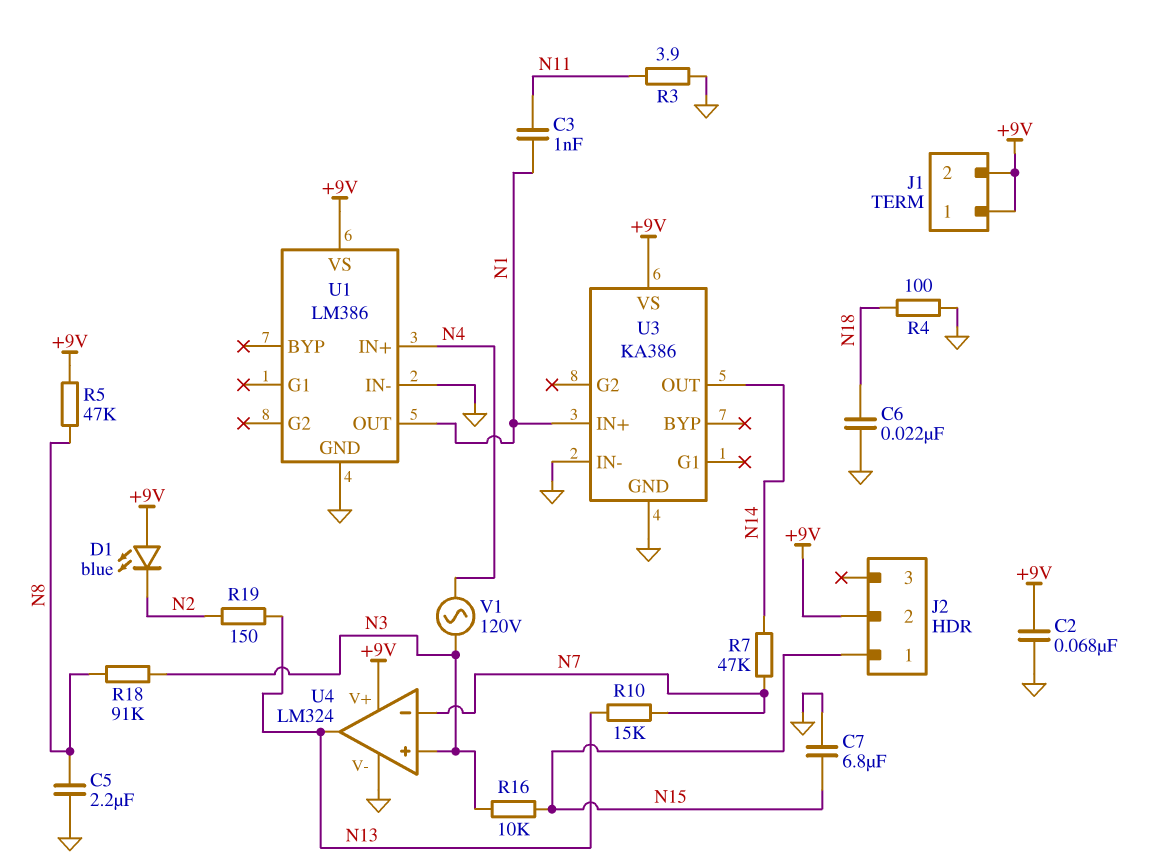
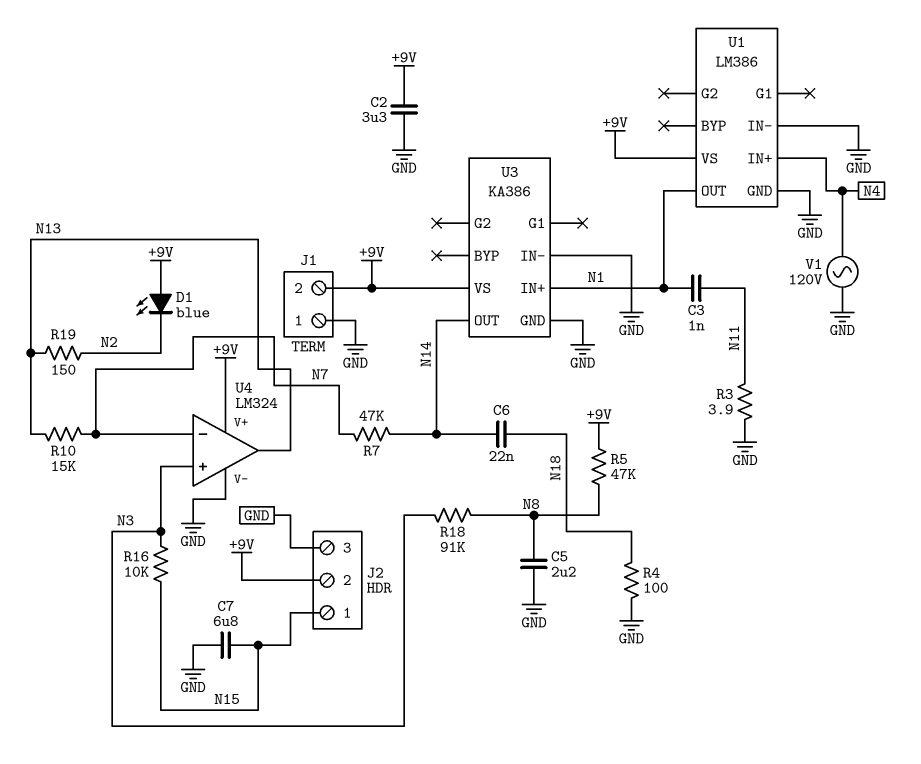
C2: 68nF (+9V, GND) -> 3.3uF (+9V, GND)
C6: 22nF (GND, N18) -> 22nF (N14, N18)
J1 pin 1: +9V -> GND
J2 pin 3: none -> GND
V1: AC 120V (N3, N4) -> AC 120V (GND, N4)

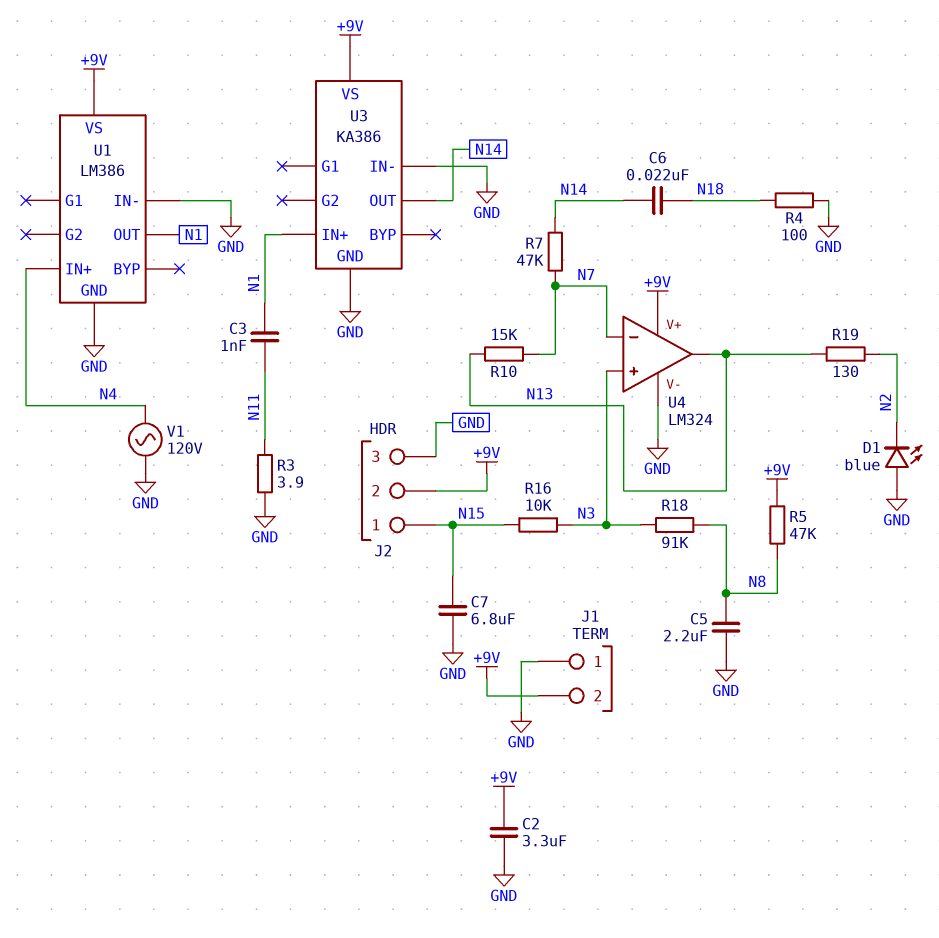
D1: LED blue (A +9V, K N2) -> LED blue (A GND, K N2)
R19: 150 (N2, N13) -> 130 (N2, N13)

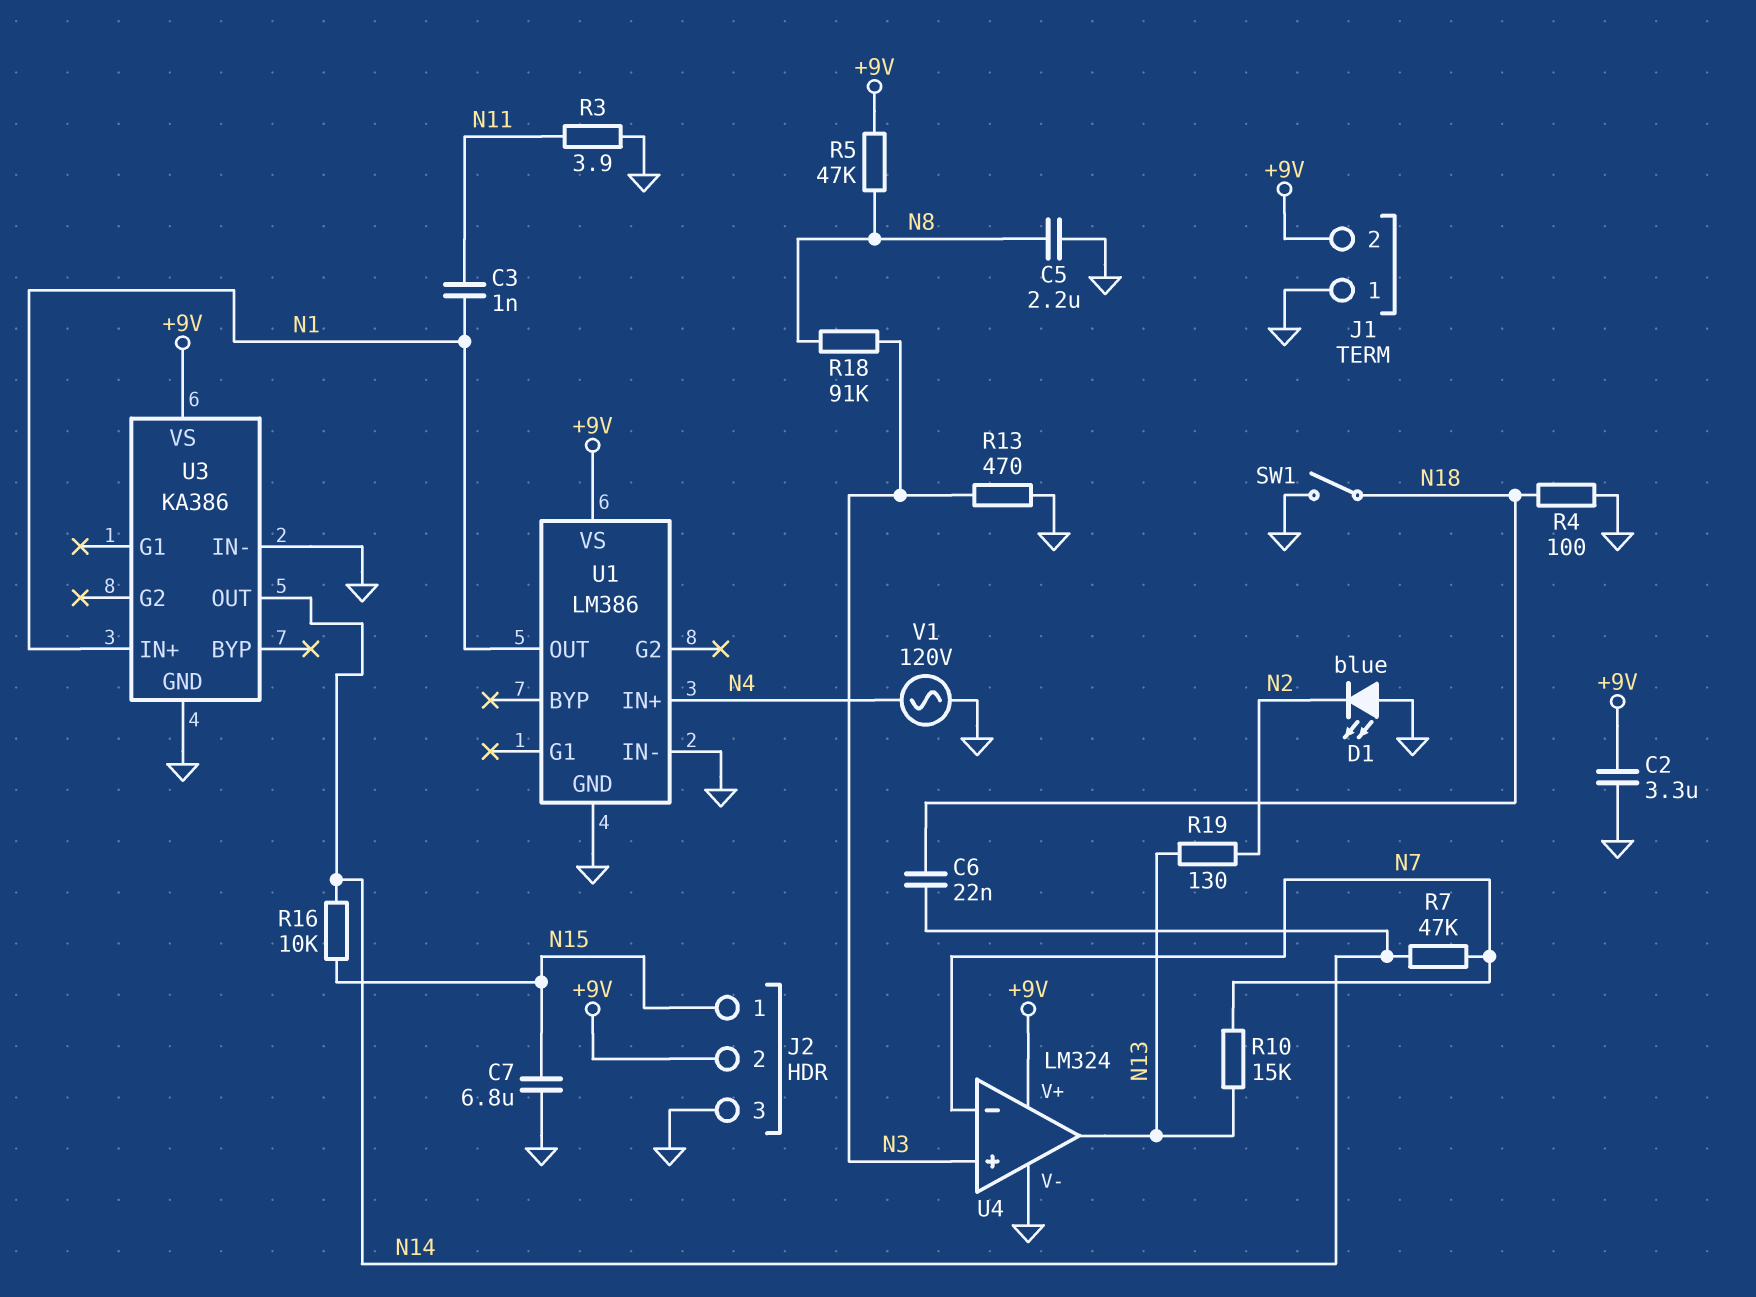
R13: none -> 470 (GND, N3)
R16: 10k (N3, N15) -> 10k (N14, N15)
SW1: none -> switch (GND, N18)

